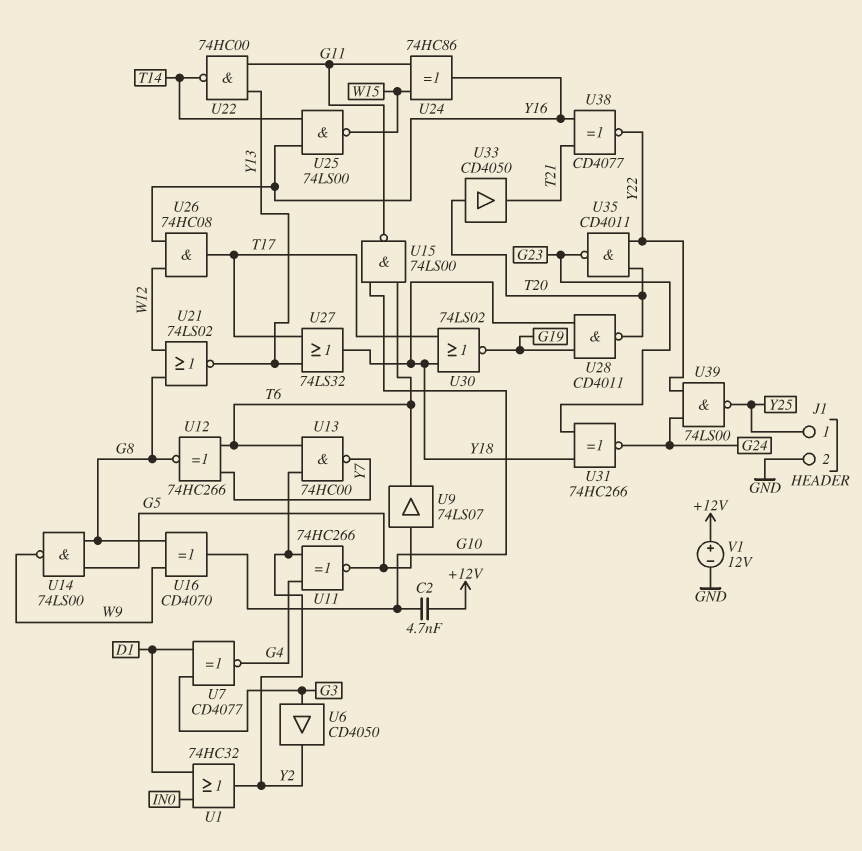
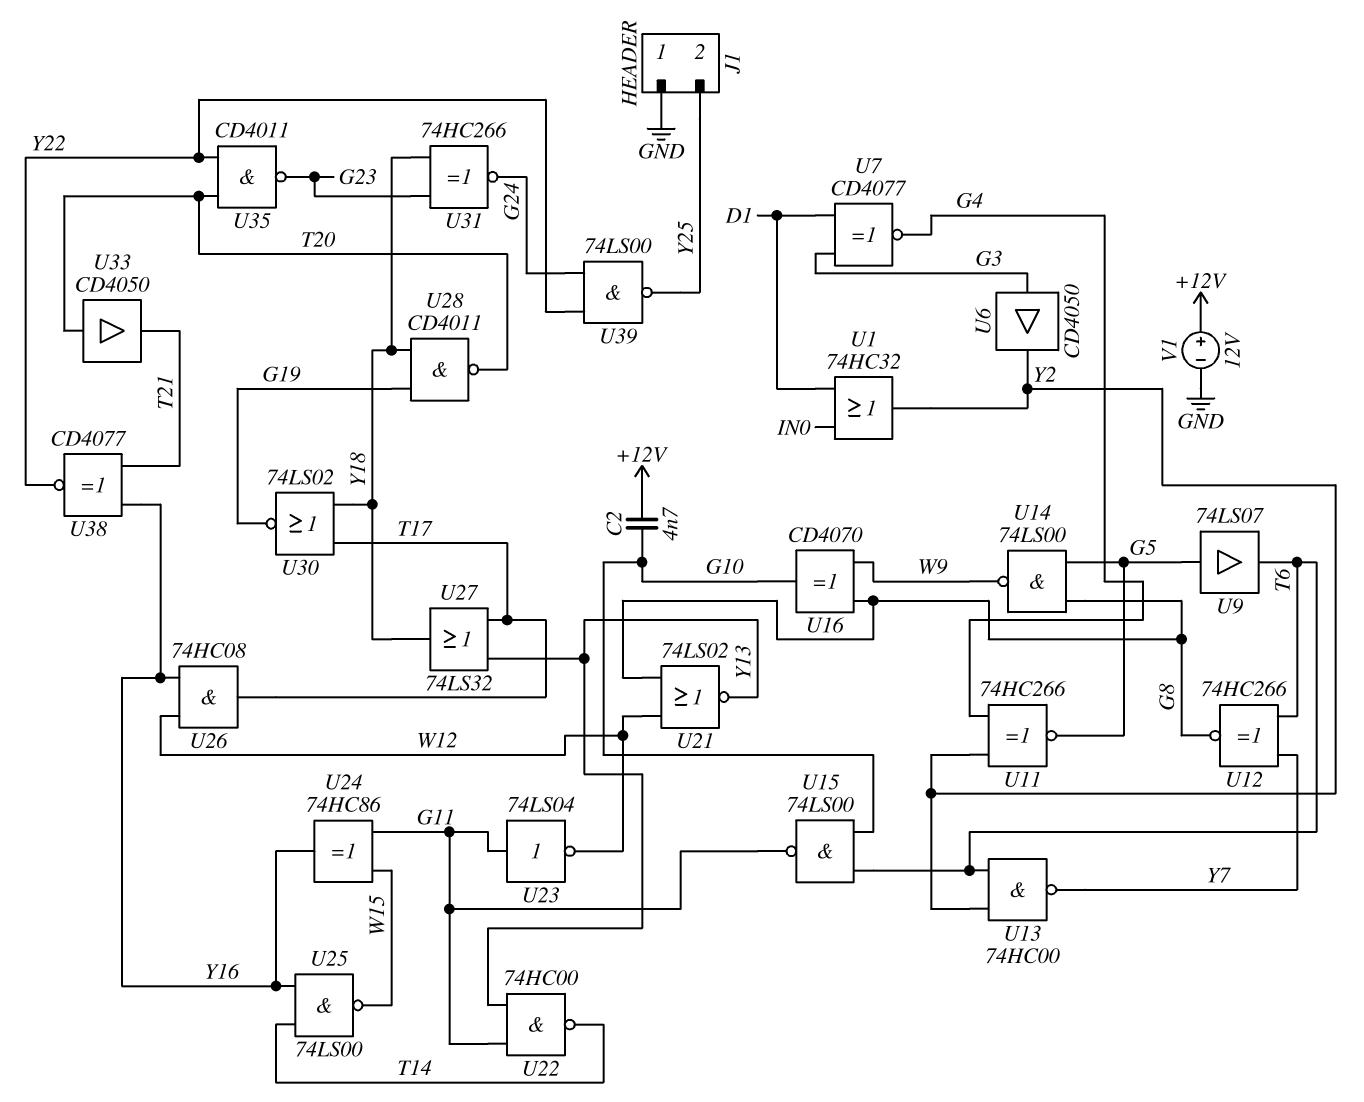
J1 pin 1: Y25 -> GND
J1 pin 2: GND -> Y25
U23: none -> NOT 74LS04 (in G11, out W12)

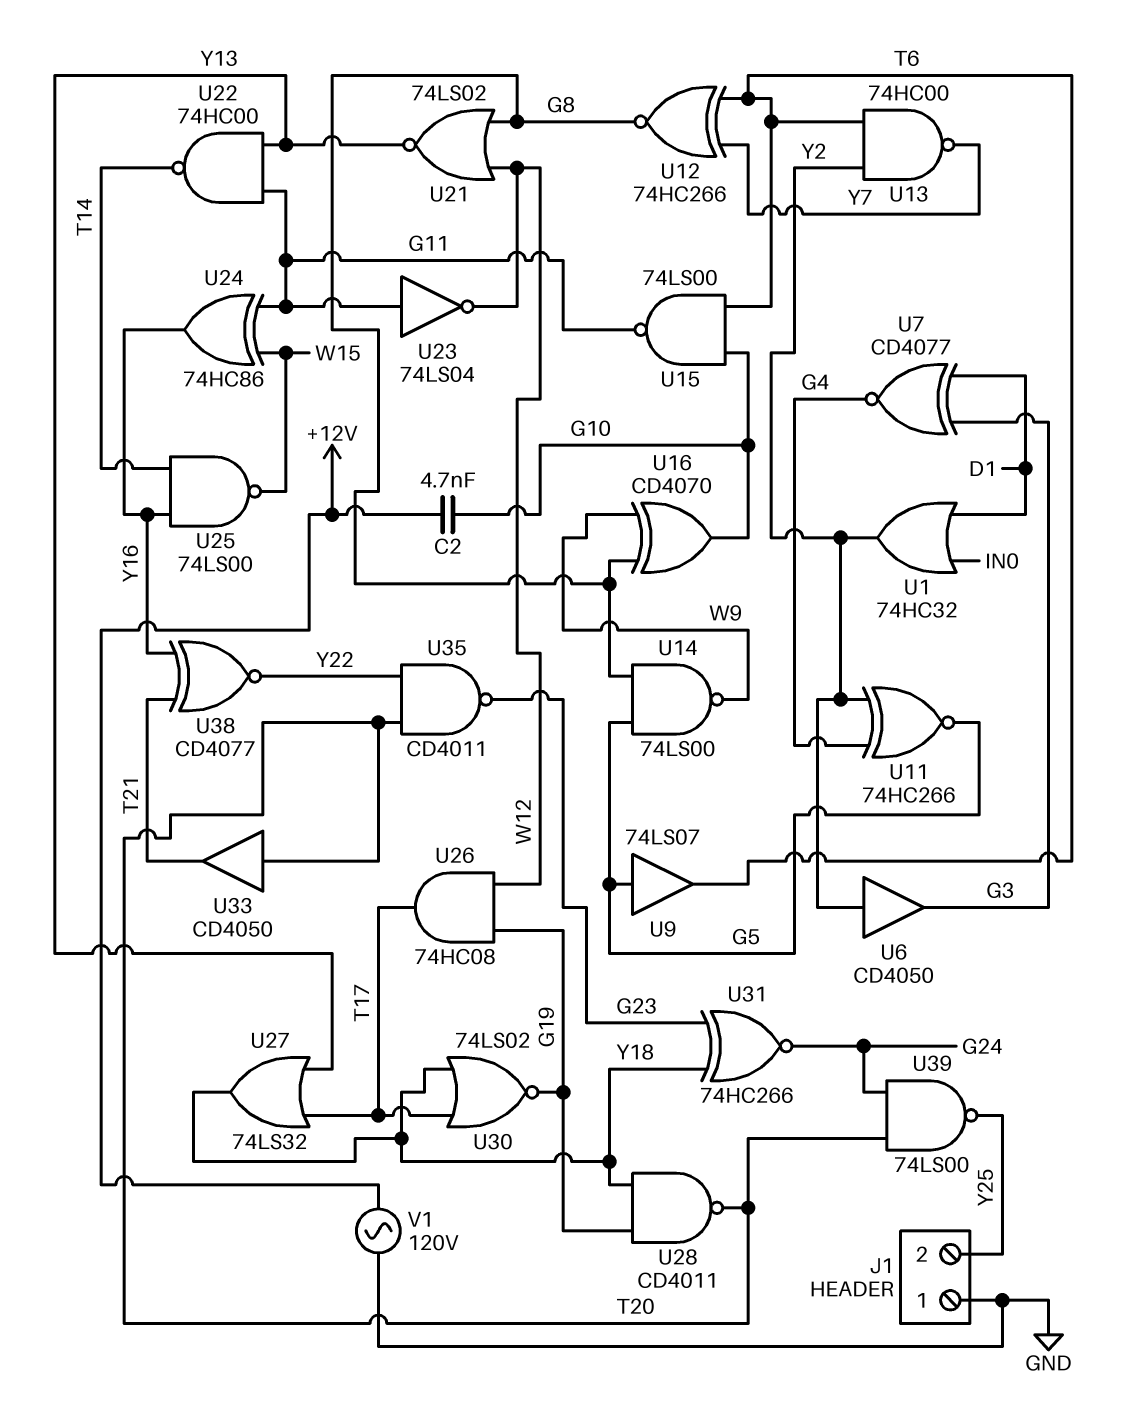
U6: buffer CD4050 (in G3, out Y2) -> buffer CD4050 (in Y2, out G3)
U26: AND 74HC08 (in W12, in Y16, out T17) -> AND 74HC08 (in G19, in W12, out T17)
U39: NAND 74LS00 (in G24, in Y22, out Y25) -> NAND 74LS00 (in G24, in T20, out Y25)
V1: 12V (plus +12V, minus GND) -> AC 120V (+12V, GND)

